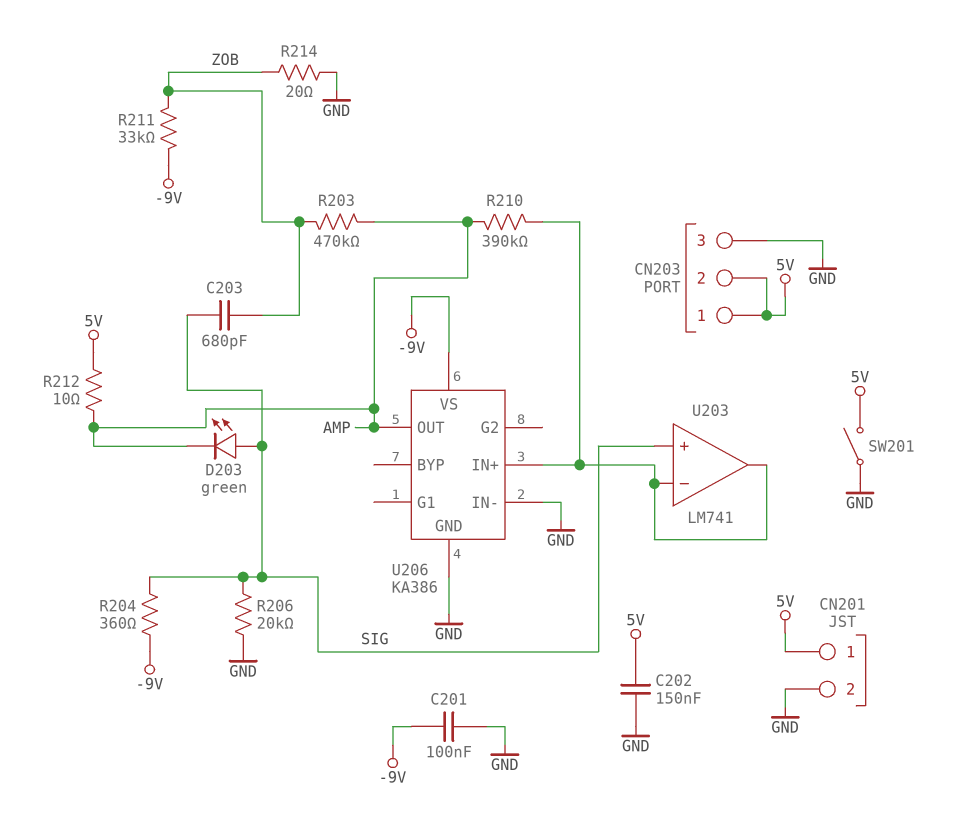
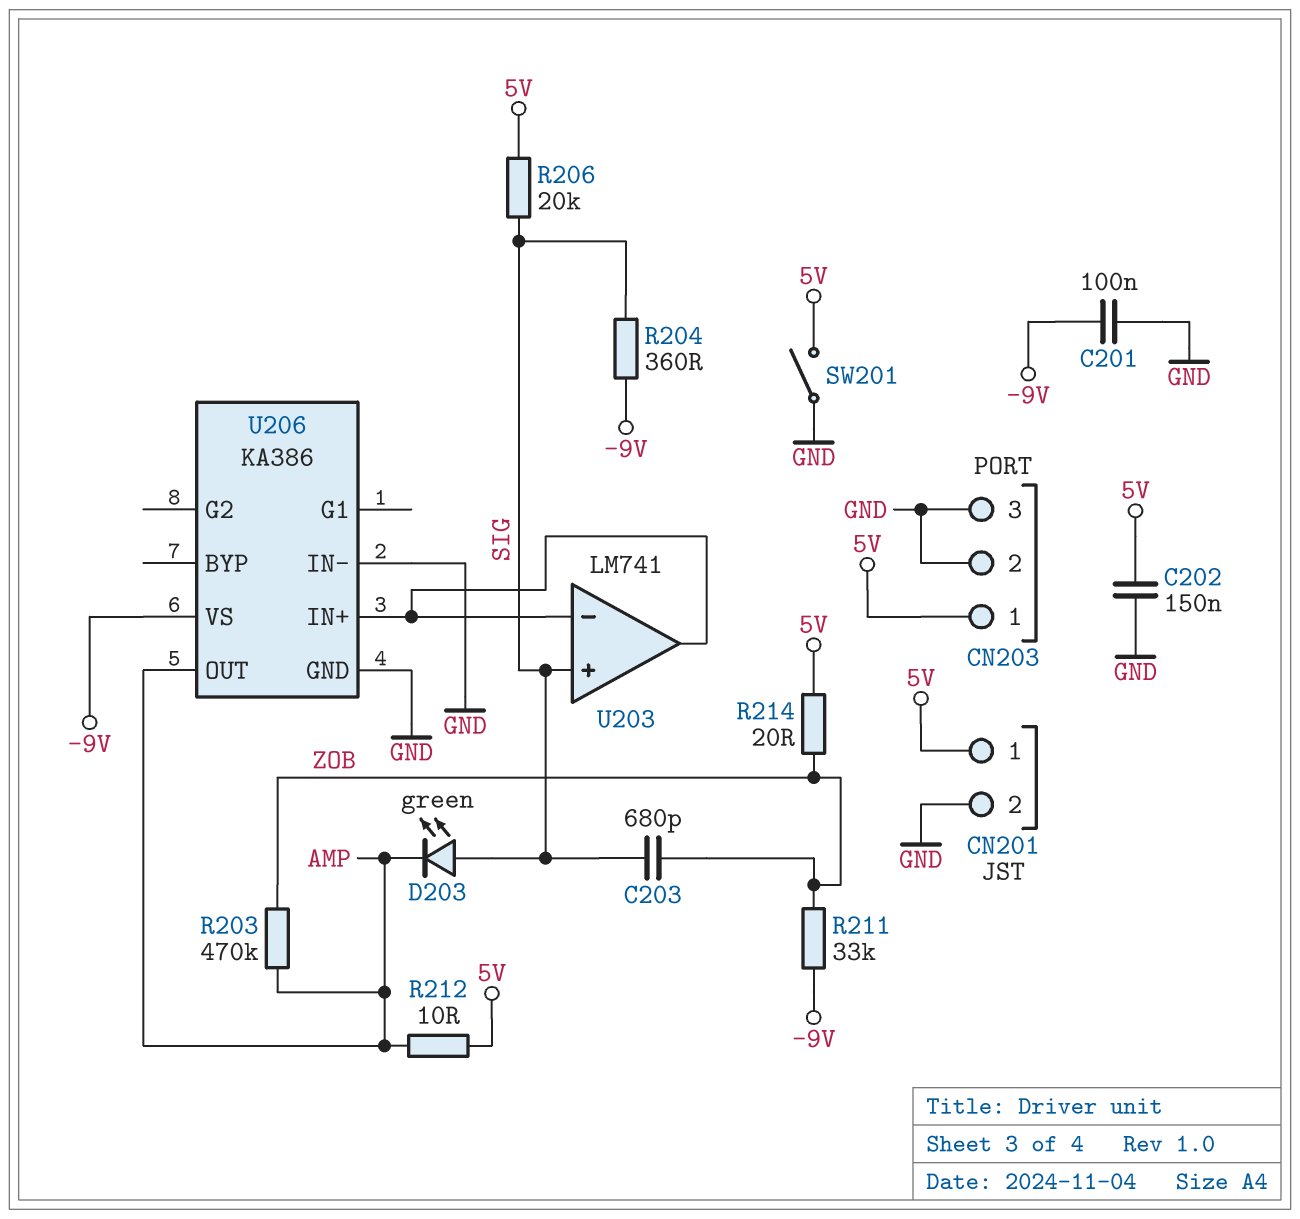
CN203 pin 2: 5V -> GND
R206: 20k (GND, SIG) -> 20k (5V, SIG)
R210: 390k (AMP, U203/in-) -> none
R214: 20 (GND, ZOB) -> 20 (5V, ZOB)

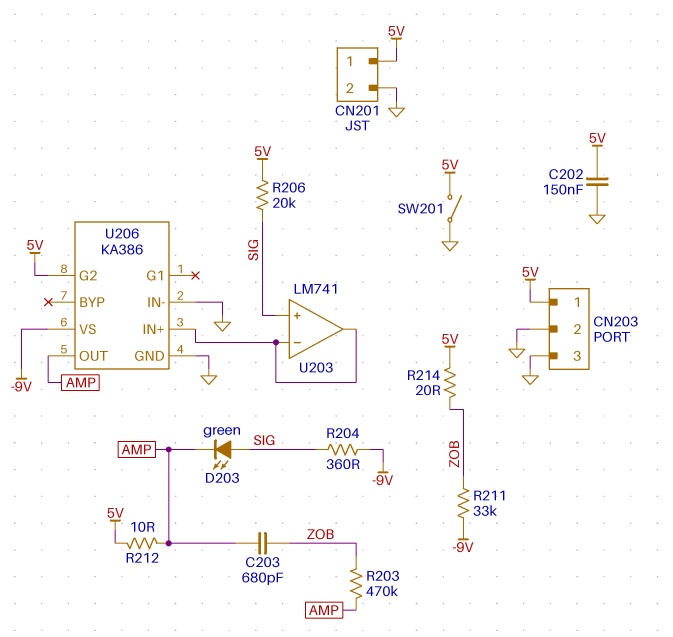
C201: 100nF (-9V, GND) -> none
C203: 680pF (SIG, ZOB) -> 680pF (AMP, ZOB)
U206 pin G2: none -> 5V

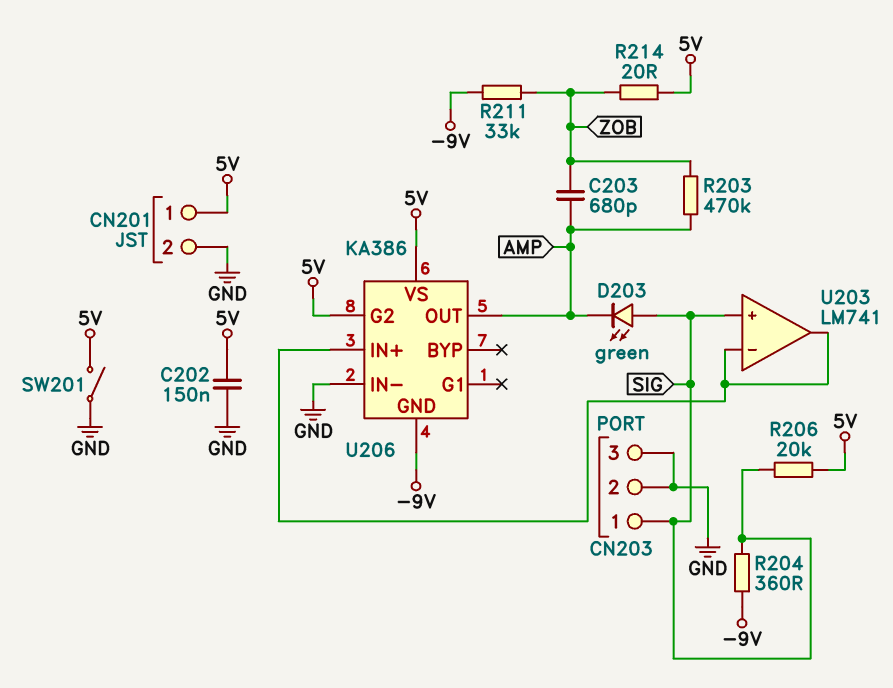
CN203 pin 1: 5V -> SIG
R212: 10 (5V, AMP) -> none
U206 pin GND: GND -> -9V
U206 pin VS: -9V -> 5V

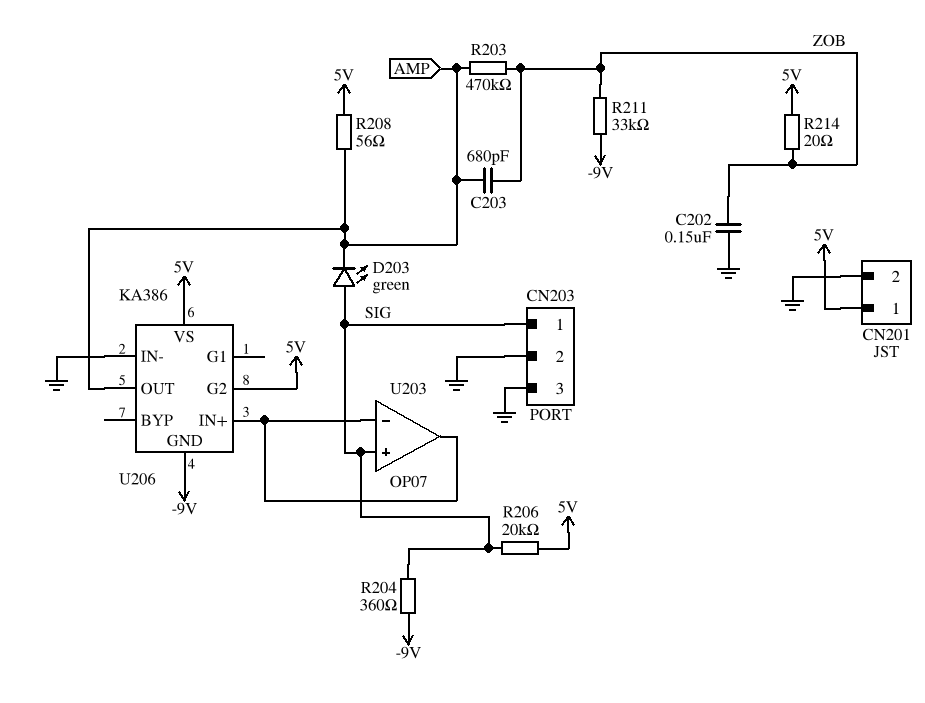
C202: 150nF (5V, GND) -> 150nF (GND, ZOB)
R208: none -> 56 (5V, AMP)
SW201: switch (5V, GND) -> none
U203: LM741 -> OP07

